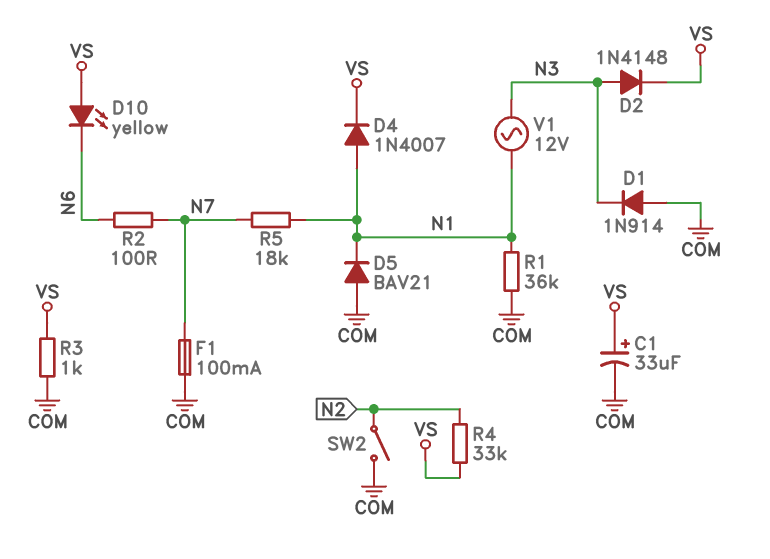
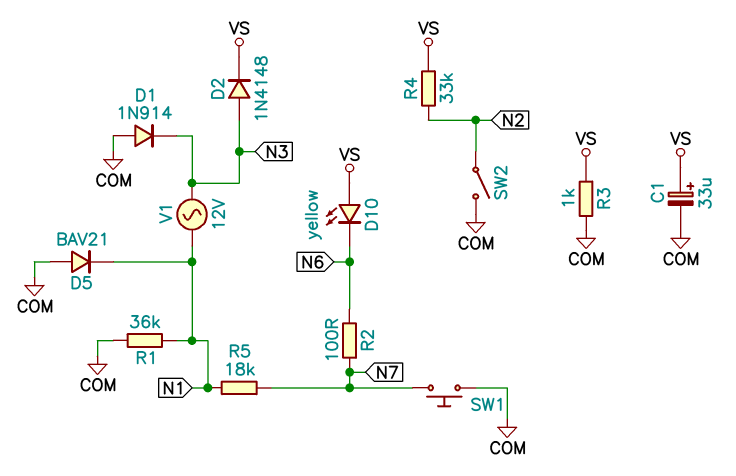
D4: diode 1N4007 (A N1, K VS) -> none
F1: 100mA (COM, N7) -> none
SW1: none -> button (COM, N7)

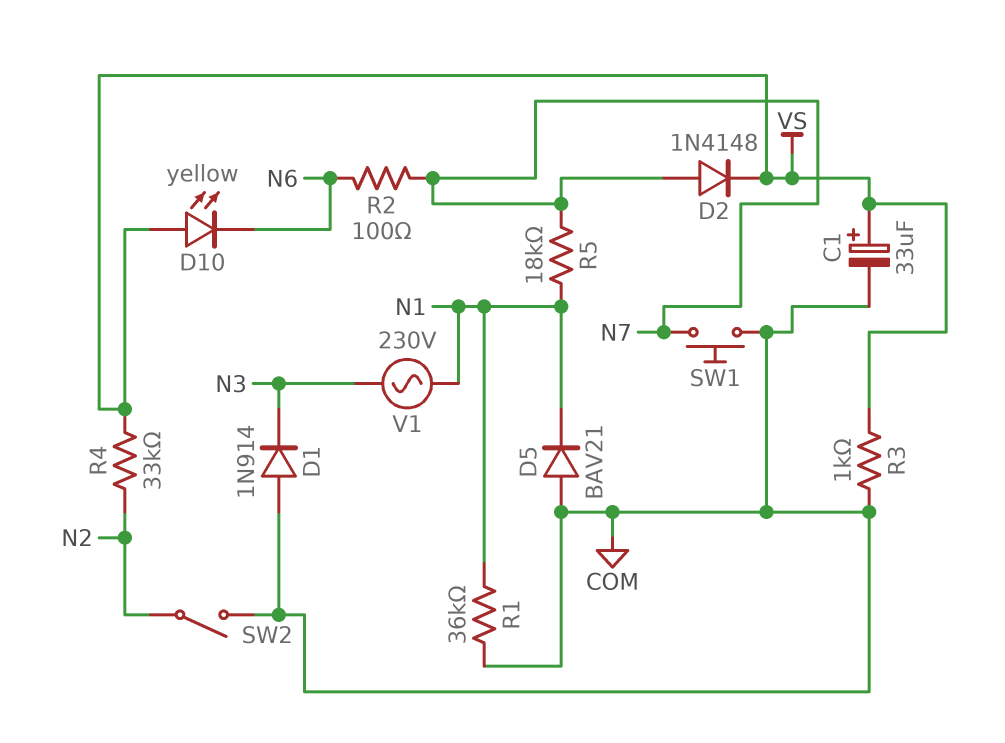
D2: diode 1N4148 (A N3, K VS) -> diode 1N4148 (A N7, K VS)
V1: AC 12V (N1, N3) -> AC 230V (N1, N3)

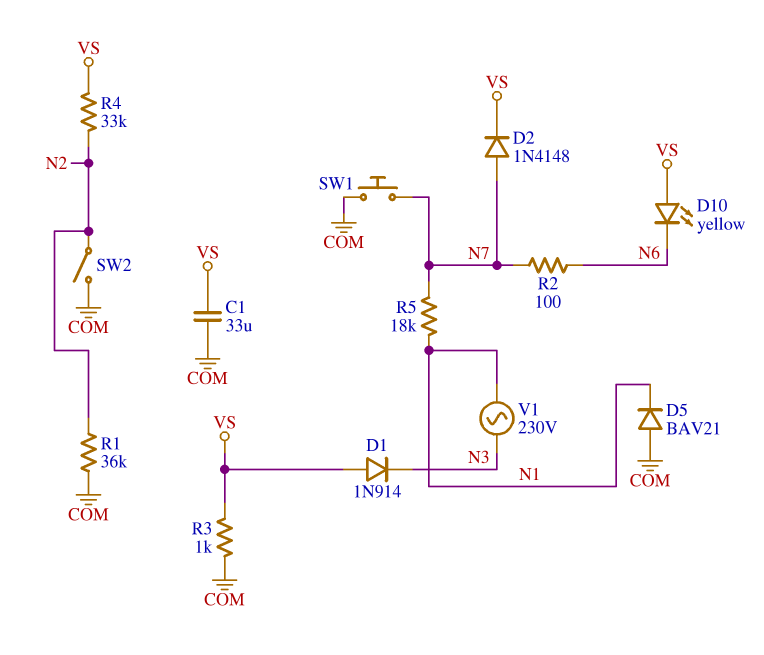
C1: 33uF (plus VS, minus COM) -> 33uF (COM, VS)
D1: diode 1N914 (A COM, K N3) -> diode 1N914 (A VS, K N3)
R1: 36k (COM, N1) -> 36k (COM, N2)

